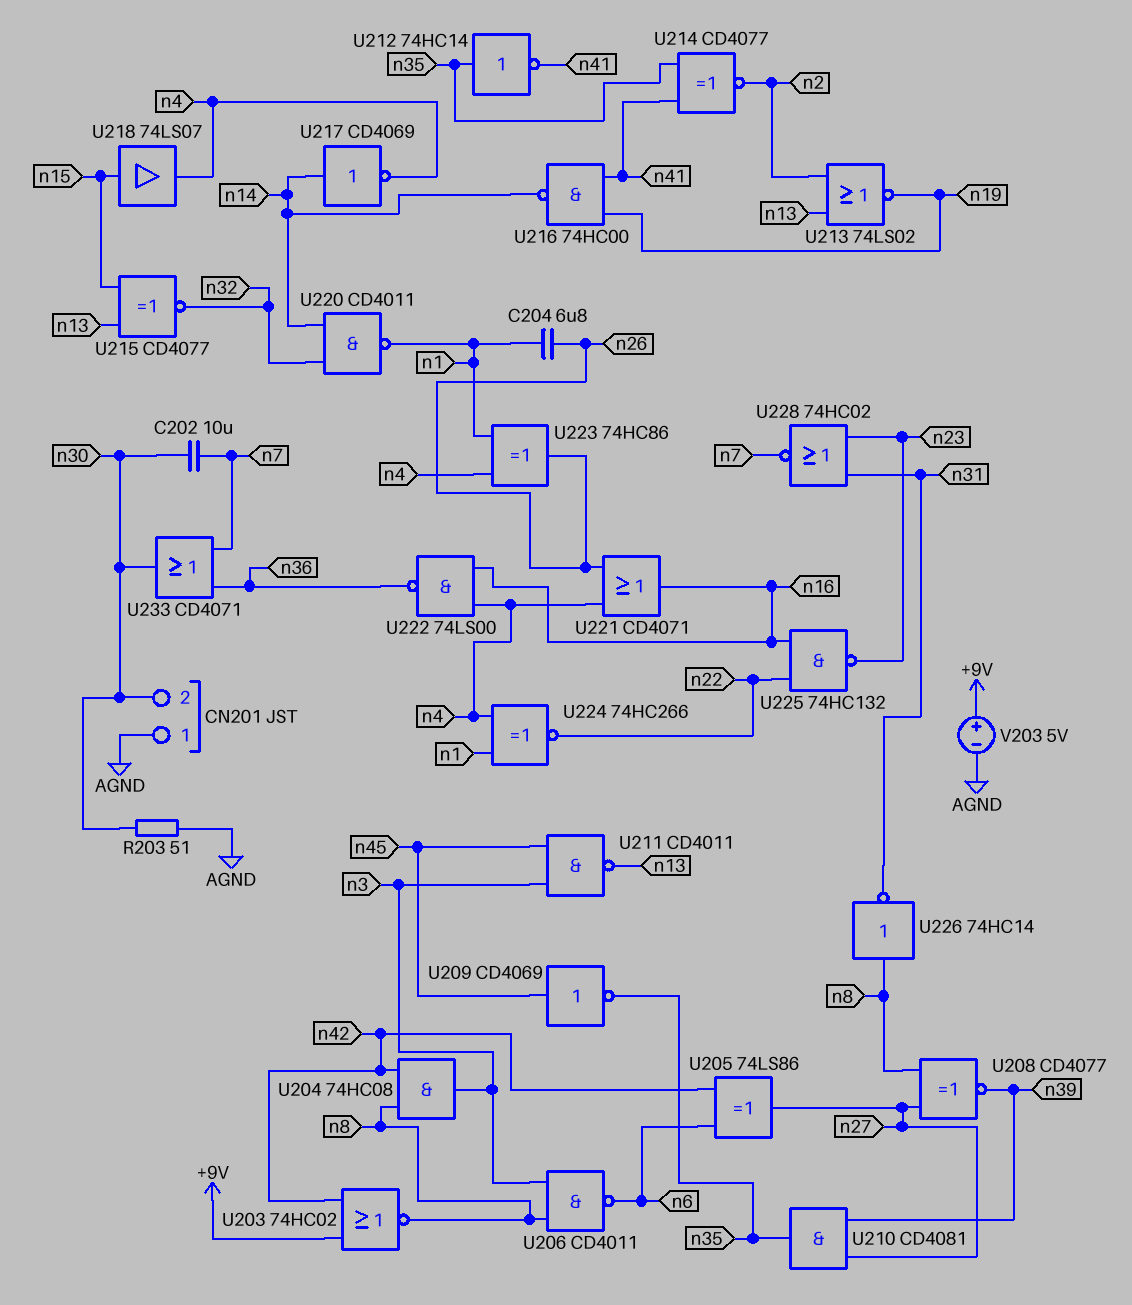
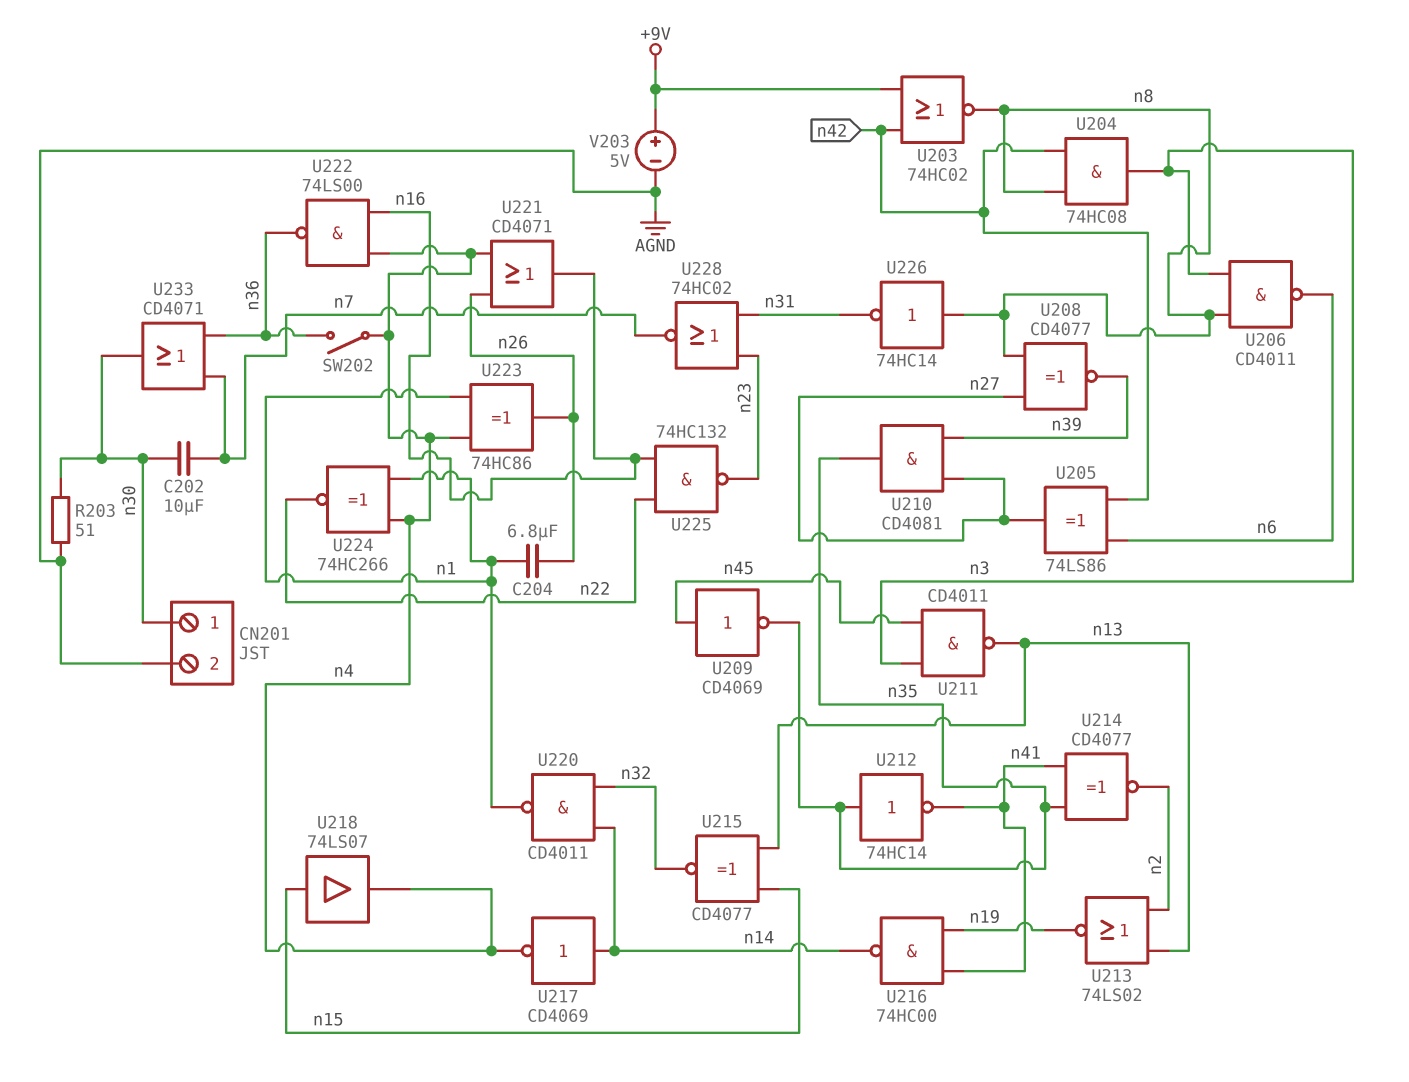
CN201 pin 1: AGND -> n30
CN201 pin 2: n30 -> AGND
SW202: none -> switch (n4, n36)

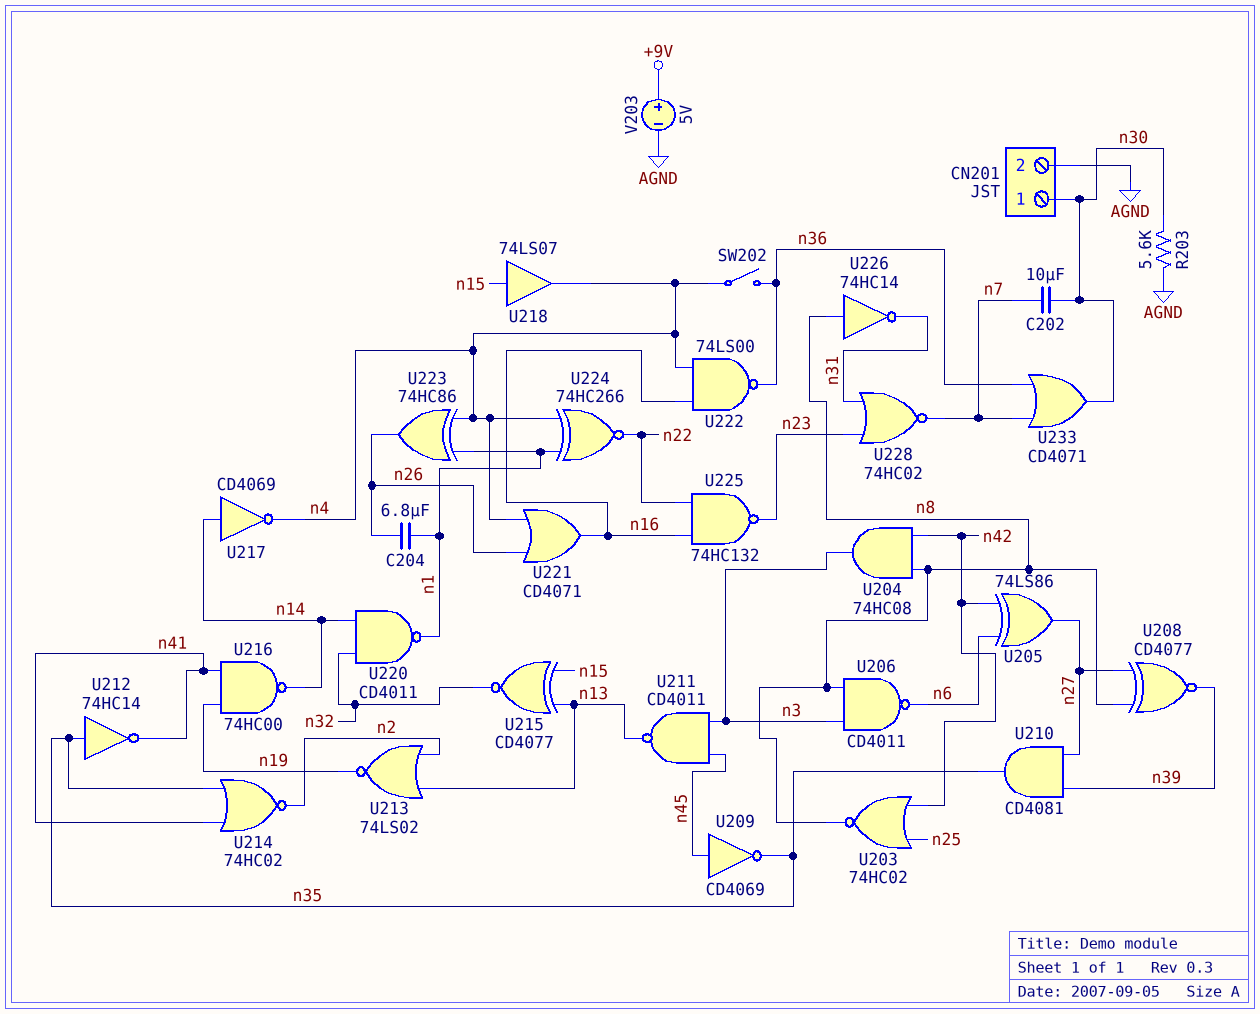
R203: 51 (AGND, n30) -> 5.6k (AGND, n30)
U203: NOR 74HC02 (in +9V, in n42, out n8) -> NOR 74HC02 (in n25, in n42, out n8)
U214: XNOR CD4077 (in n35, in n41, out n2) -> NOR 74HC02 (in n35, in n41, out n2)

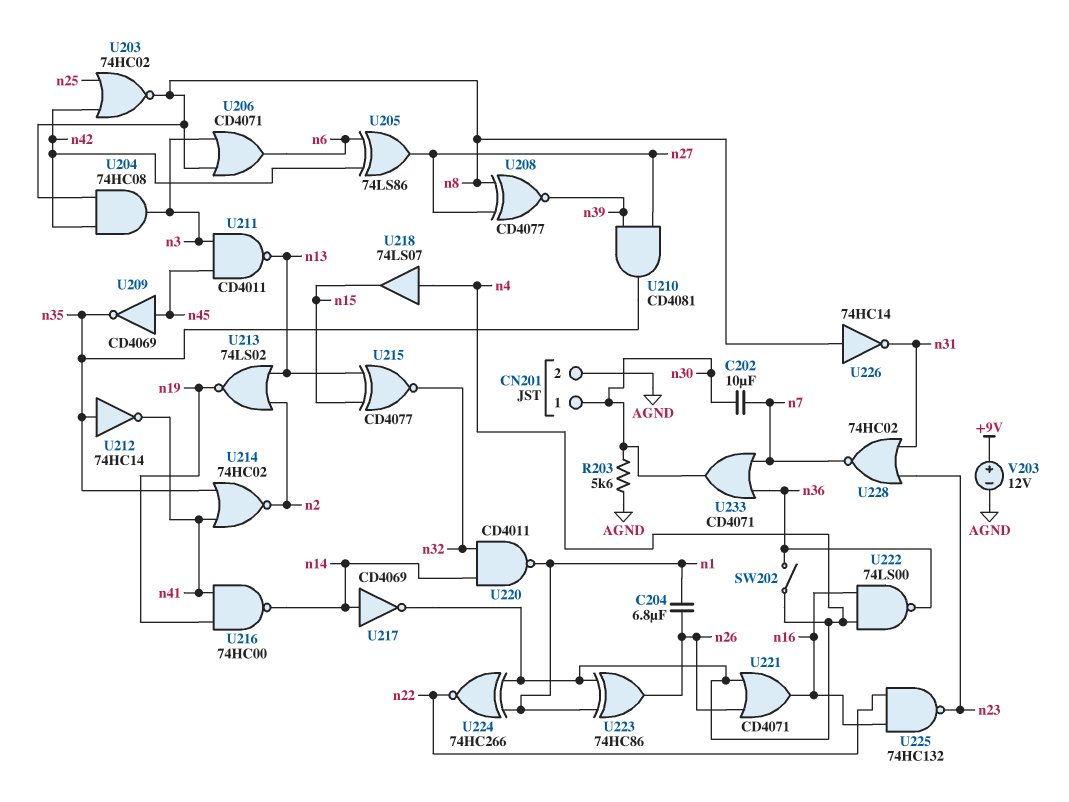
U206: NAND CD4011 (in n3, in n8, out n6) -> OR CD4071 (in n3, in n8, out n6)
U218: buffer 74LS07 (in n15, out n4) -> buffer 74LS07 (in n4, out n15)
V203: 5V (plus +9V, minus AGND) -> 12V (plus +9V, minus AGND)

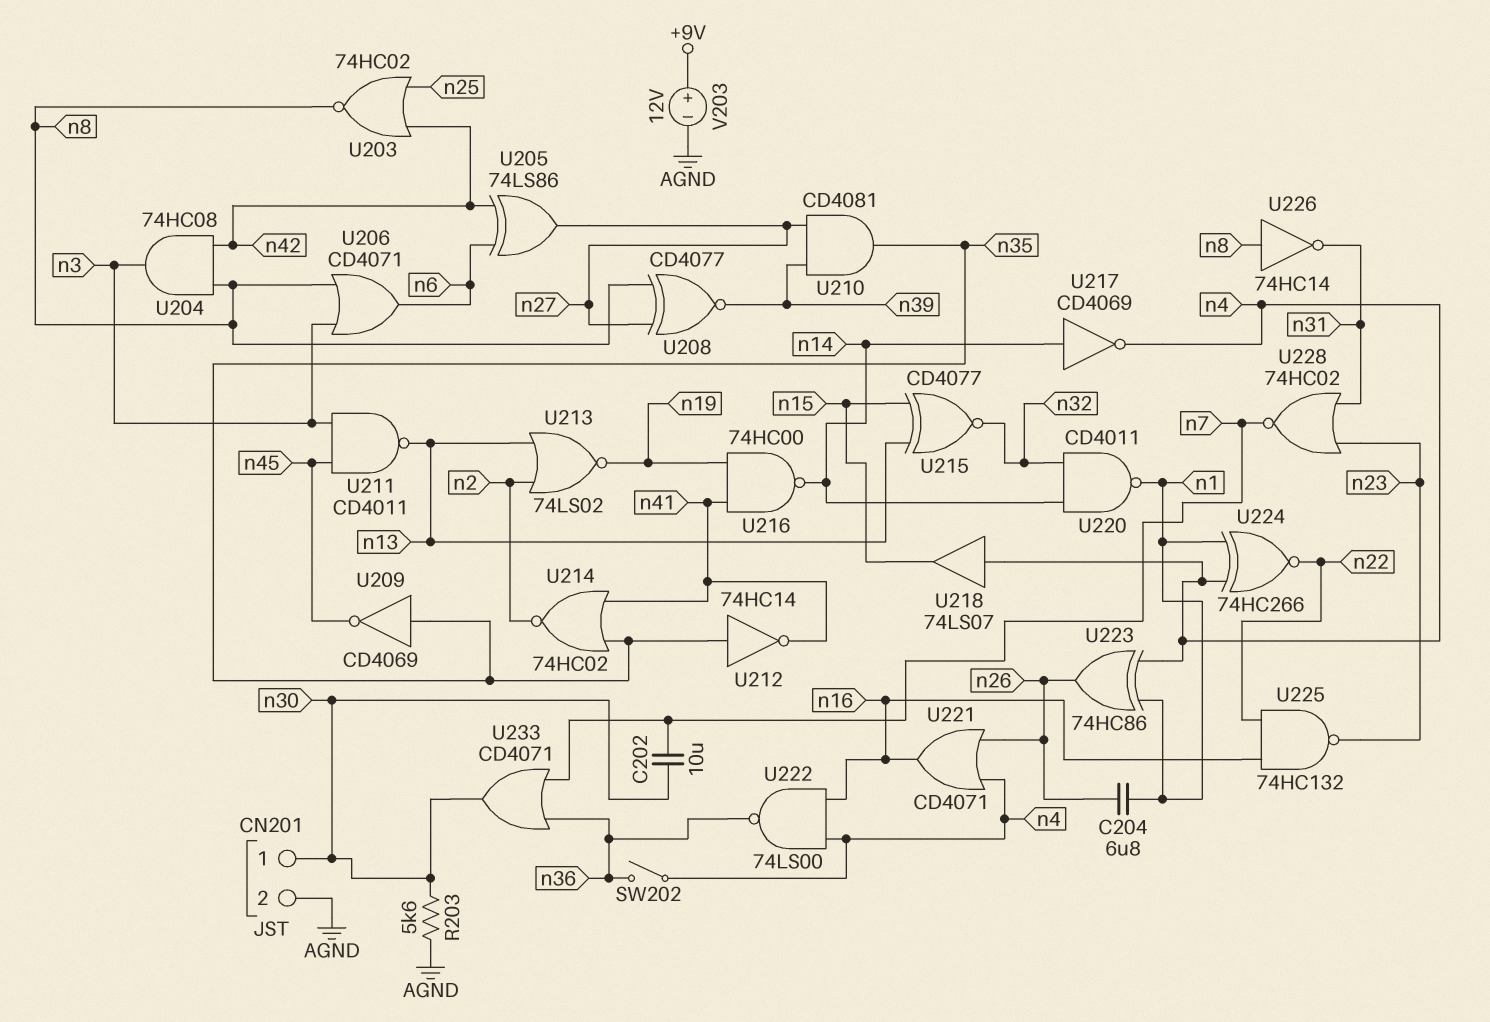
U209: NOT CD4069 (in n45, out n35) -> NOT CD4069 (in n35, out n45)

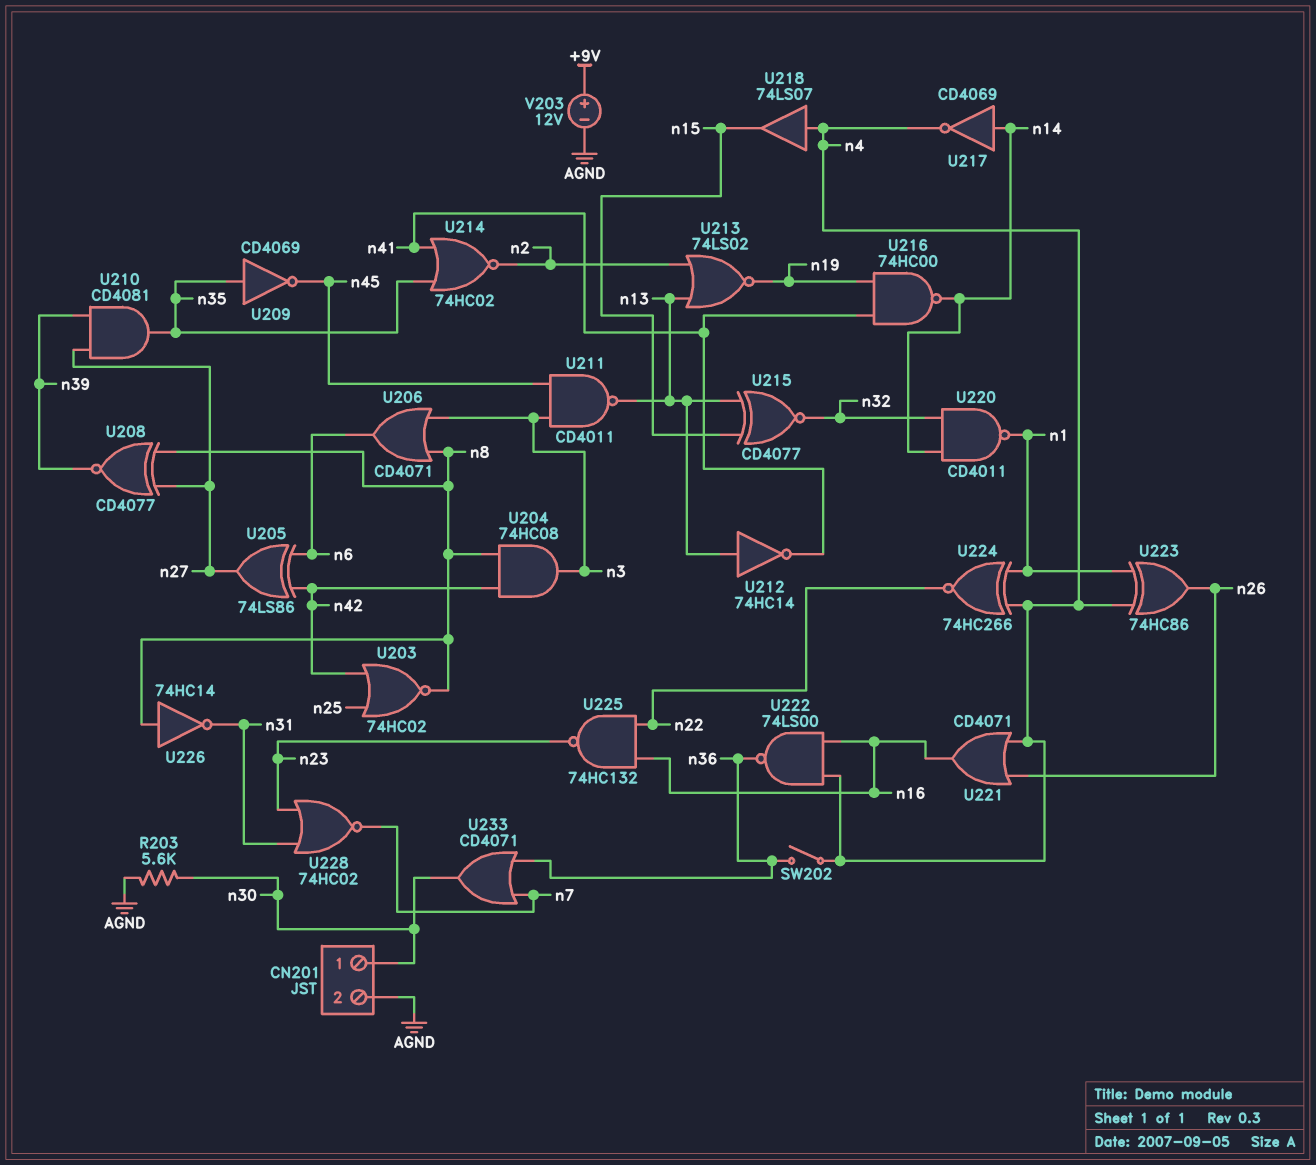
C202: 10uF (n7, n30) -> none
C204: 6.8uF (n1, n26) -> none
U212: NOT 74HC14 (in n35, out n41) -> NOT 74HC14 (in n13, out n41)

